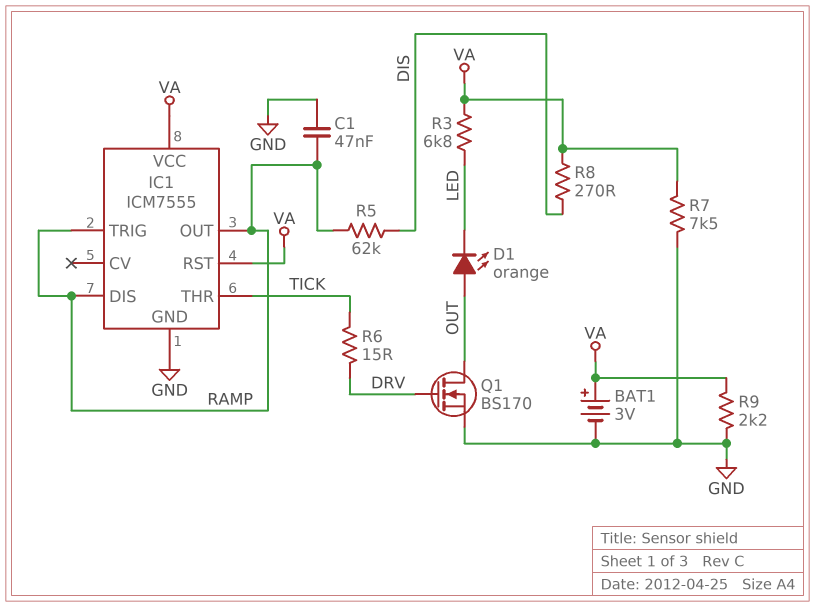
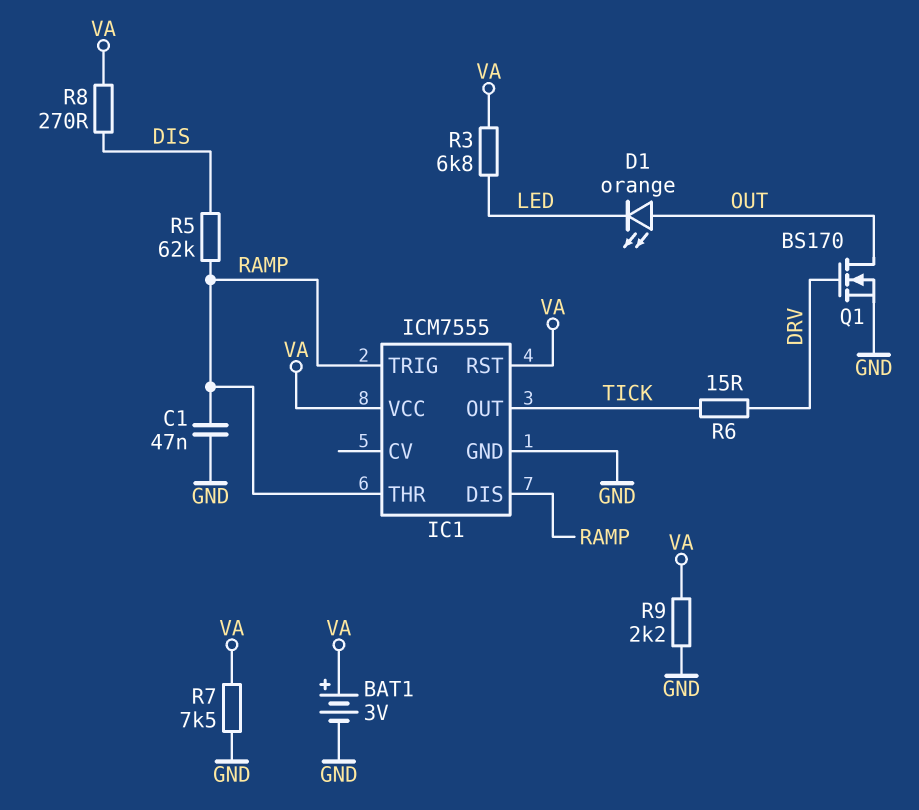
IC1 pin OUT: RAMP -> TICK
IC1 pin THR: TICK -> RAMP

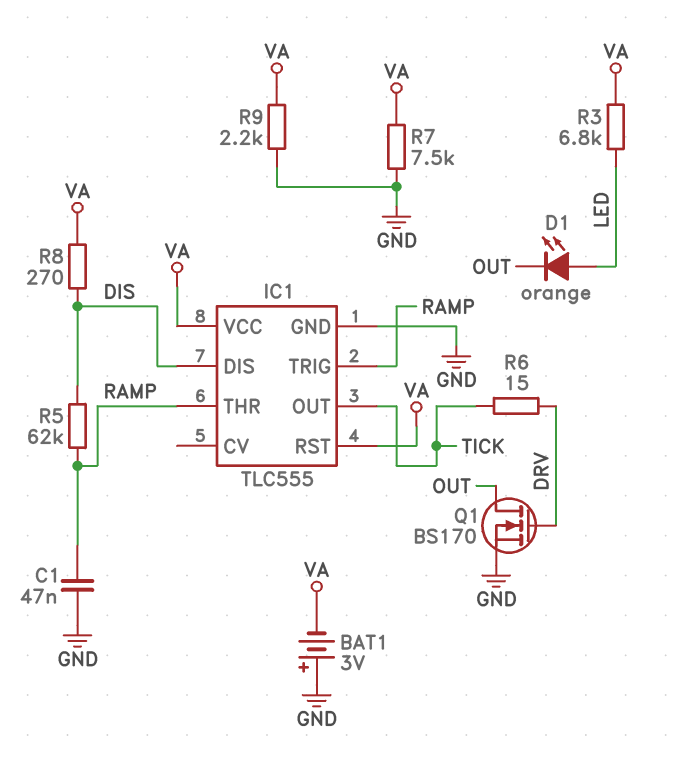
BAT1: 3V (plus VA, minus GND) -> 3V (plus GND, minus VA)
D1: LED orange (A OUT, K LED) -> LED orange (A LED, K OUT)
IC1: ICM7555 -> TLC555
IC1 pin DIS: RAMP -> DIS

